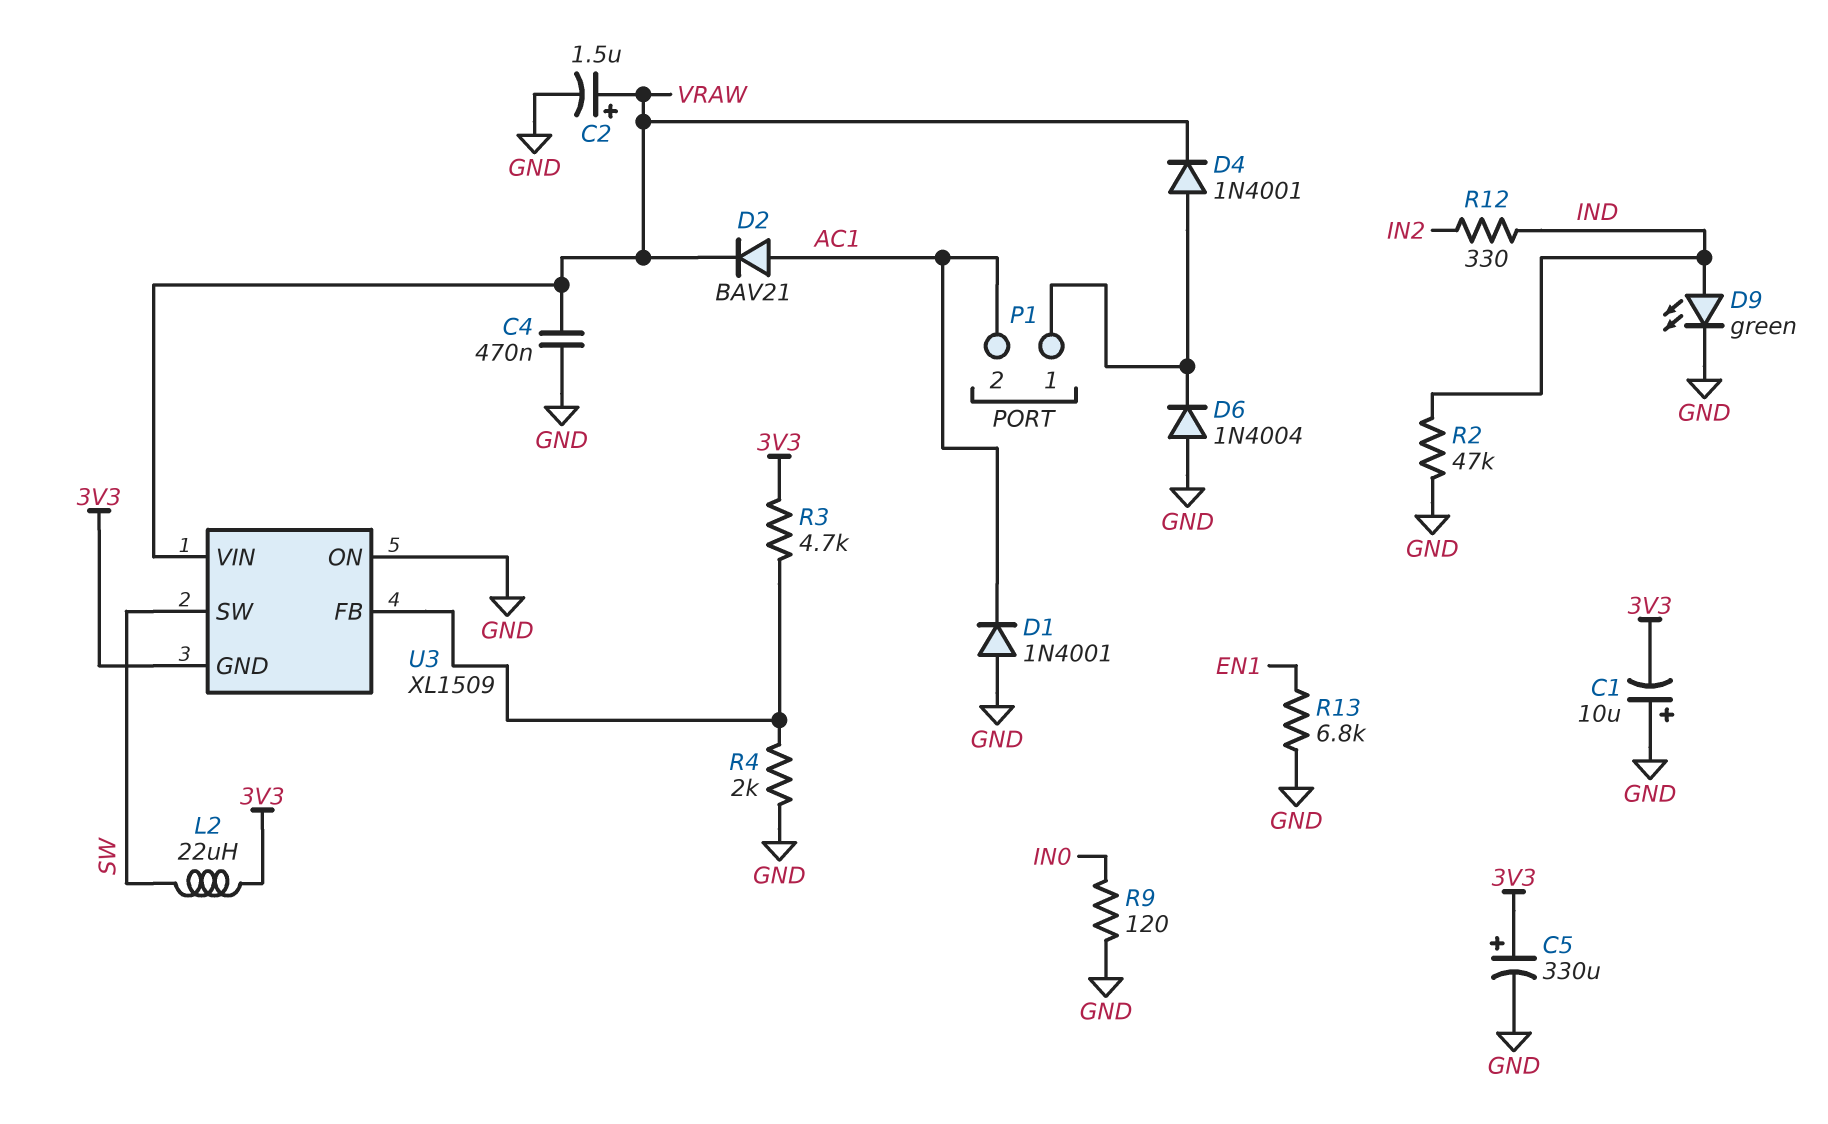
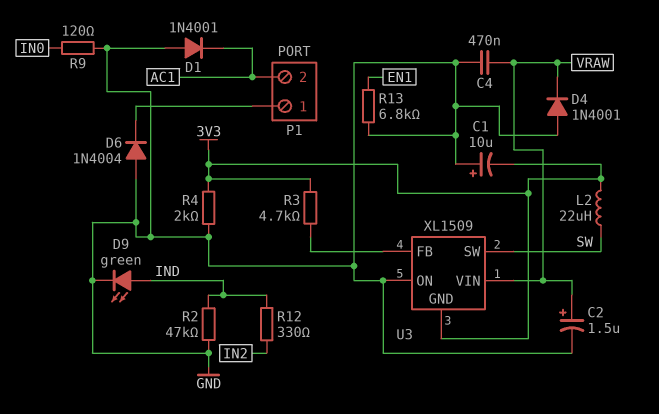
C5: 330uF (plus 3V3, minus GND) -> none
D2: diode BAV21 (A AC1, K VRAW) -> none
D4: diode 1N4001 (A P1/1, K VRAW) -> diode 1N4001 (A GND, K VRAW)
R4: 2k (GND, U3/FB) -> 2k (3V3, GND)

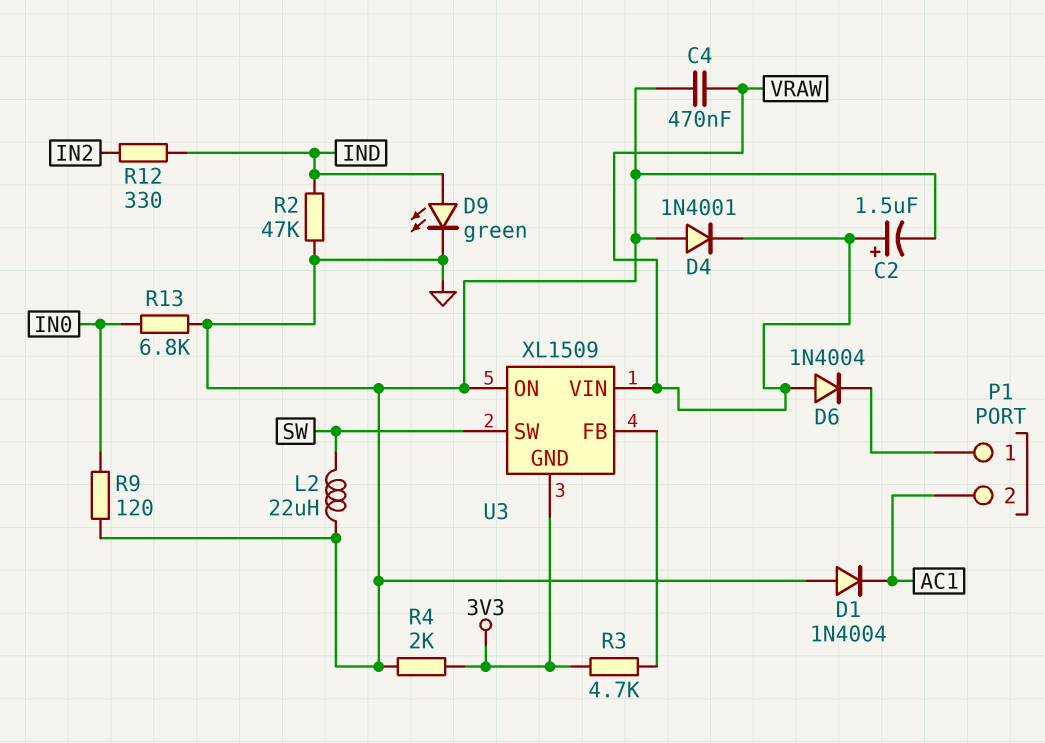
C1: 10uF (plus GND, minus 3V3) -> none
D1: diode 1N4001 (A GND, K AC1) -> diode 1N4004 (A GND, K AC1)
D6: diode 1N4004 (A GND, K P1/1) -> diode 1N4004 (A VRAW, K P1/1)
L2: 22uH (3V3, SW) -> 22uH (GND, SW)
R13: 6.8k (EN1, GND) -> 6.8k (GND, IN0)

